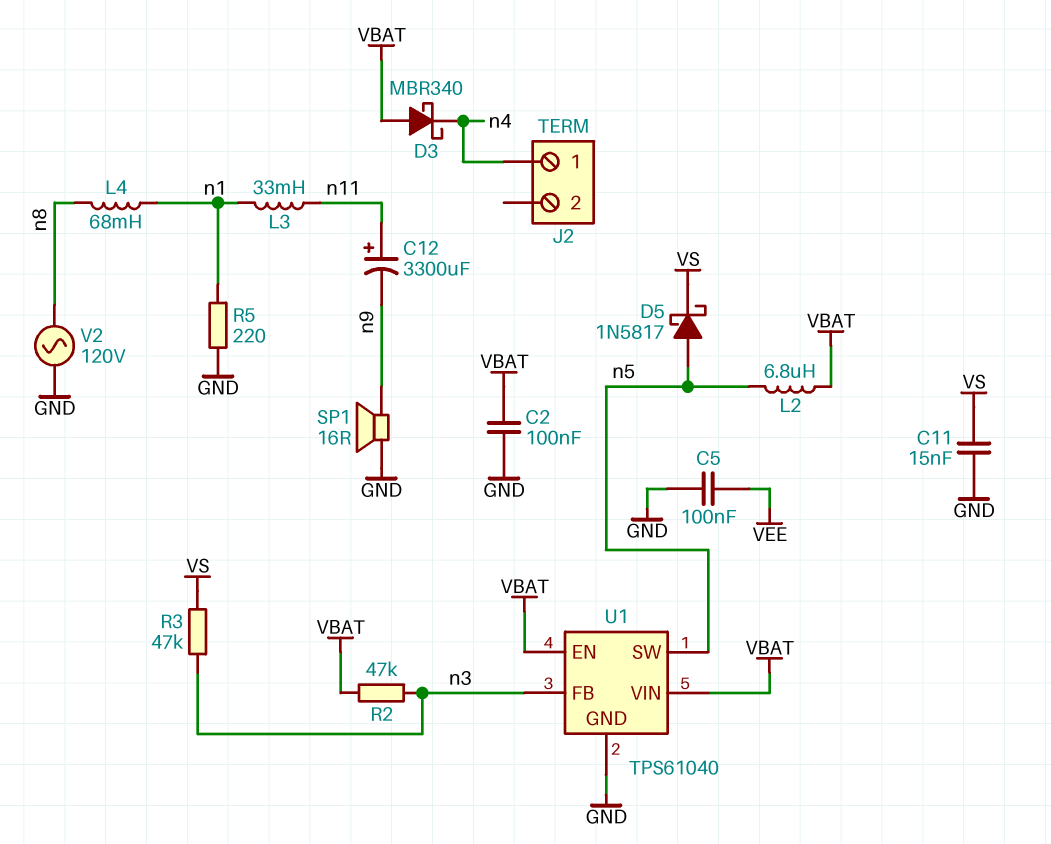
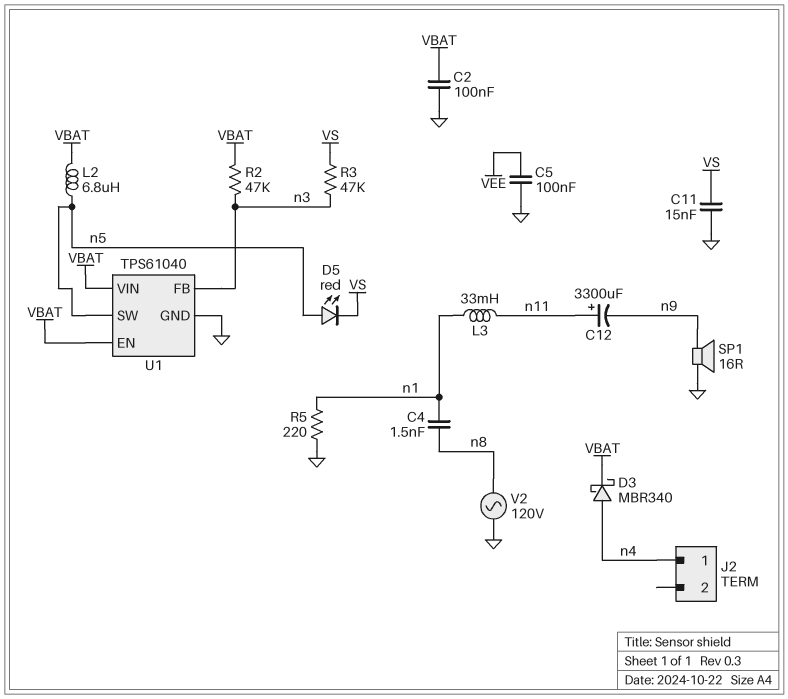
C4: none -> 1.5nF (n1, n8)
D3: schottky MBR340 (A VBAT, K n4) -> schottky MBR340 (A n4, K VBAT)
D5: schottky 1N5817 (A n5, K VS) -> LED red (A n5, K VS)
L4: 68mH (n1, n8) -> none

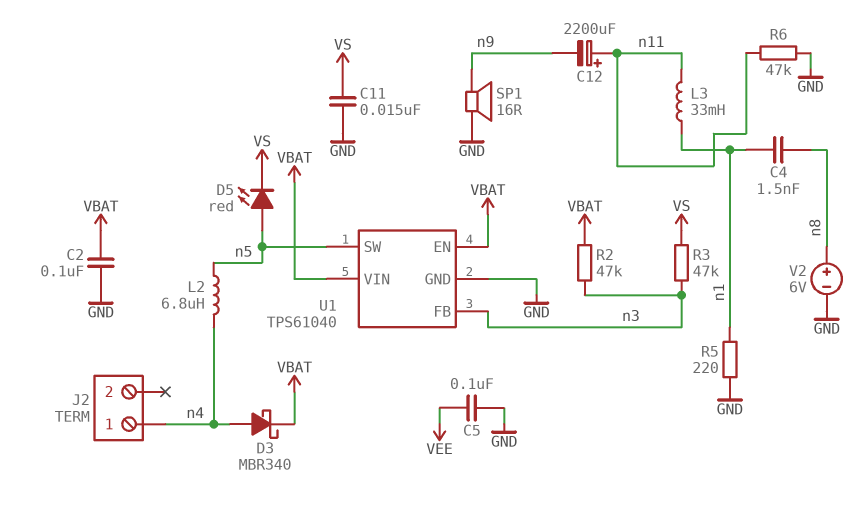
C12: 3300uF (plus n11, minus n9) -> 2200uF (plus n11, minus n9)
L2: 6.8uH (VBAT, n5) -> 6.8uH (n4, n5)
R6: none -> 47k (GND, n11)
V2: AC 120V (GND, n8) -> 6V (plus n8, minus GND)

